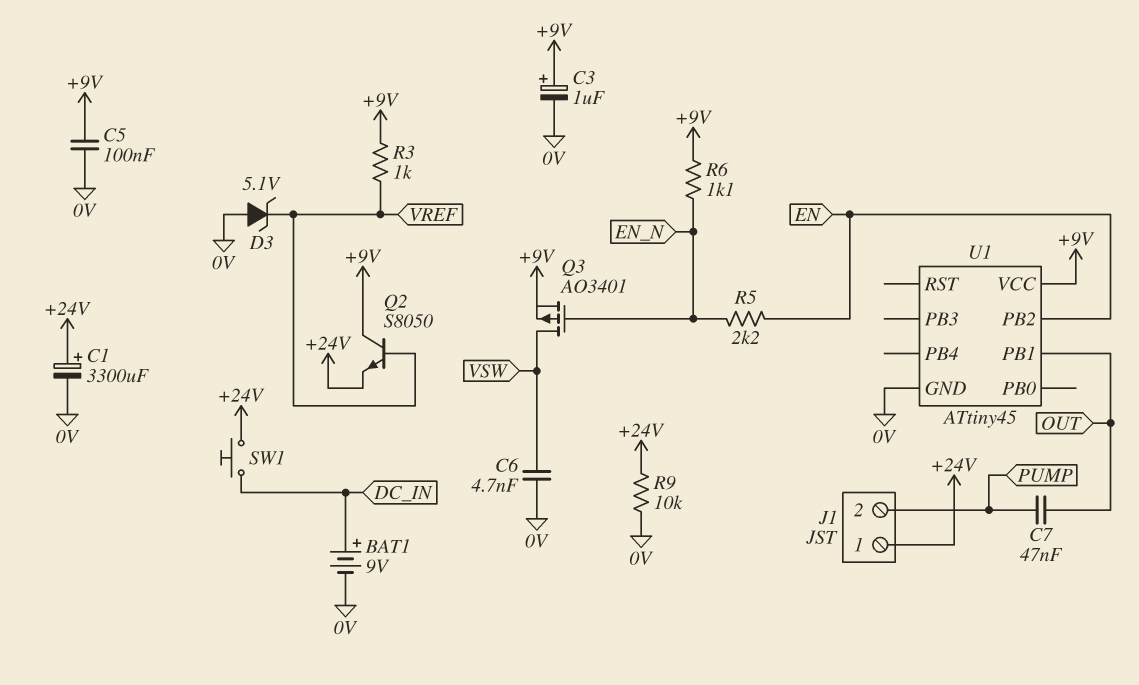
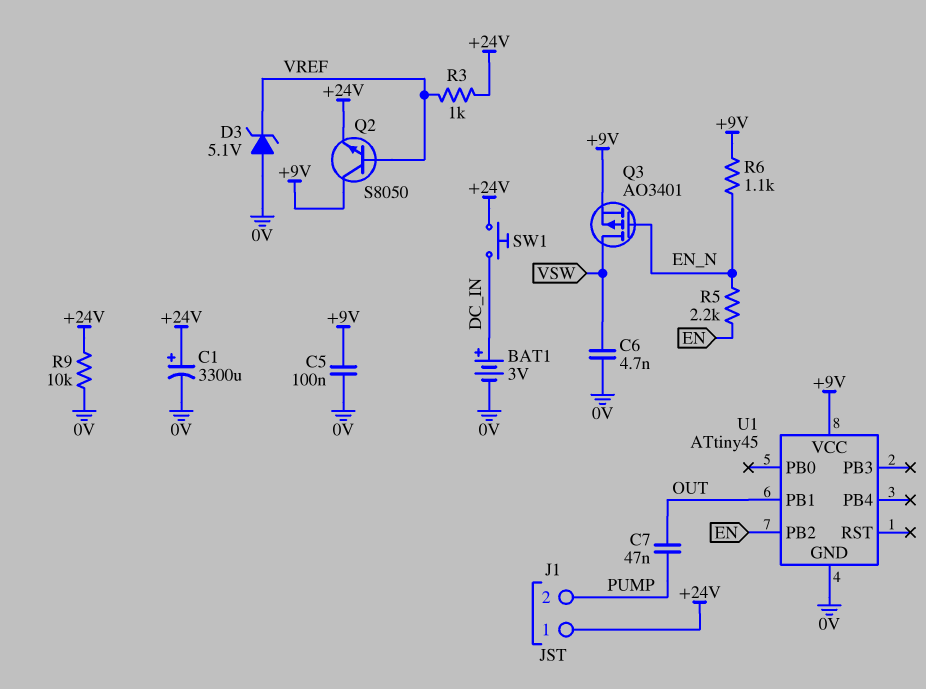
BAT1: 9V (plus DC_IN, minus 0V) -> 3V (plus DC_IN, minus 0V)
C3: 1uF (plus +9V, minus 0V) -> none
R3: 1k (+9V, VREF) -> 1k (+24V, VREF)

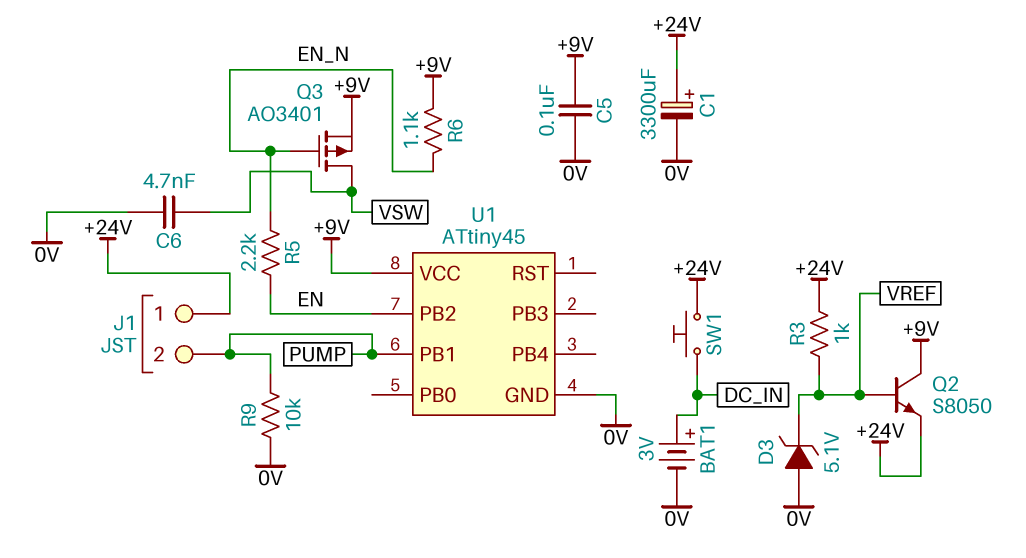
C7: 47nF (OUT, PUMP) -> none
R9: 10k (+24V, 0V) -> 10k (0V, PUMP)
U1 pin PB1: OUT -> PUMP

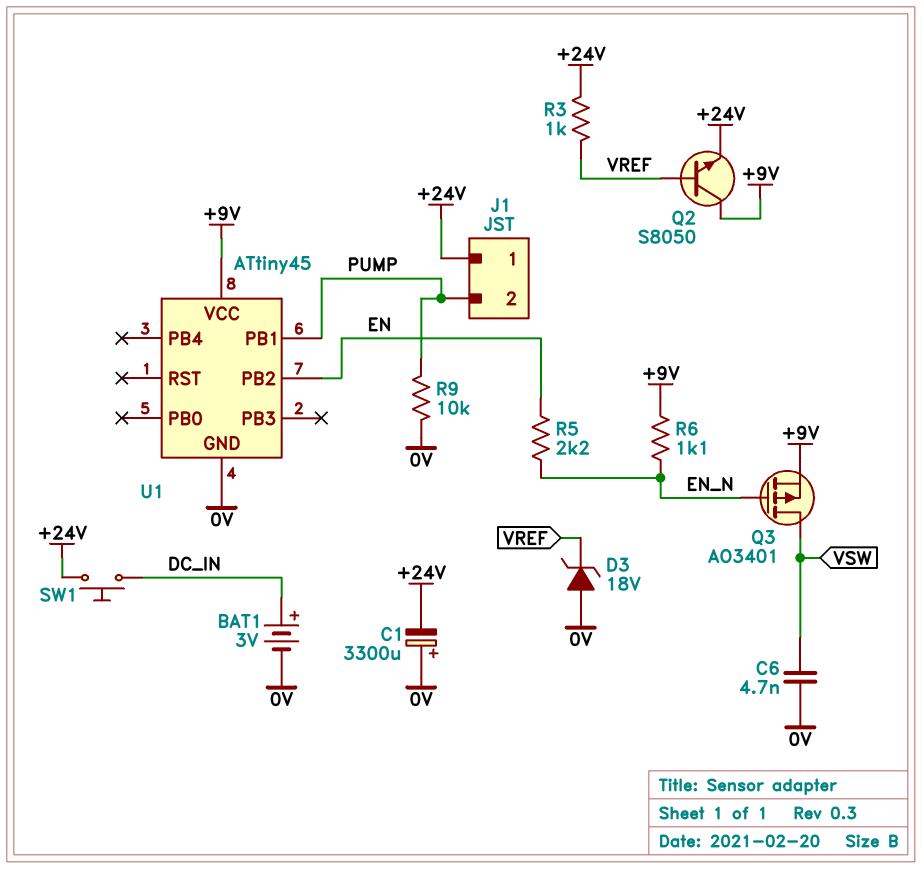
C1: 3300uF (plus +24V, minus 0V) -> 3300uF (plus 0V, minus +24V)
C5: 100nF (+9V, 0V) -> none
D3: zener 5.1V (A 0V, K VREF) -> zener 18V (A 0V, K VREF)

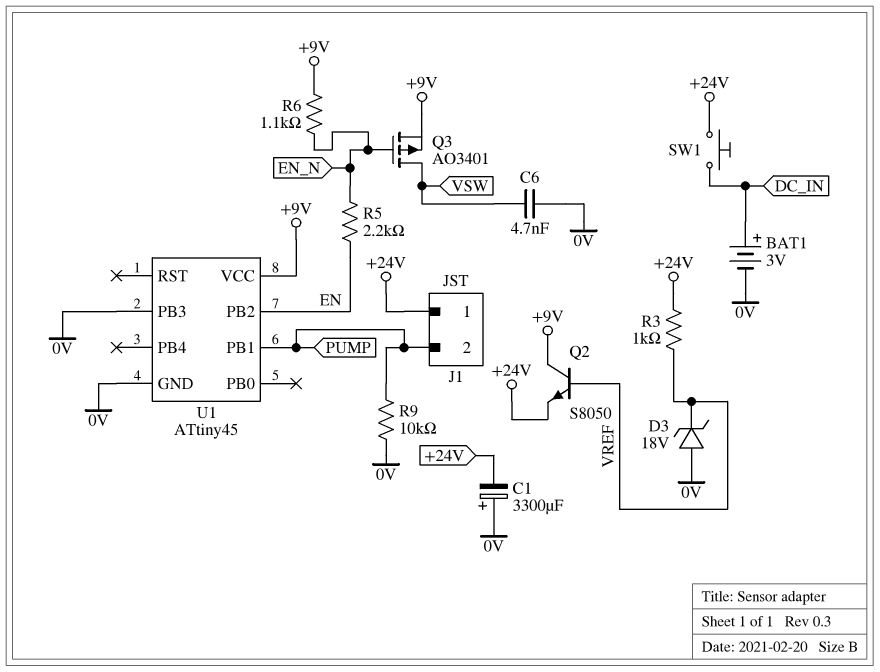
U1 pin PB3: none -> 0V

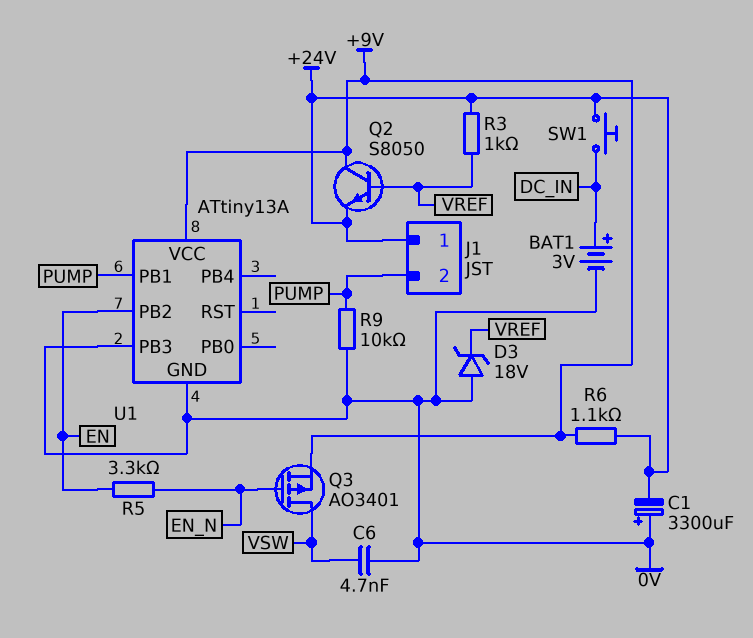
R5: 2.2k (EN, EN_N) -> 3.3k (EN, EN_N)
R6: 1.1k (+9V, EN_N) -> 1.1k (+9V, +24V)
U1: ATtiny45 -> ATtiny13A

